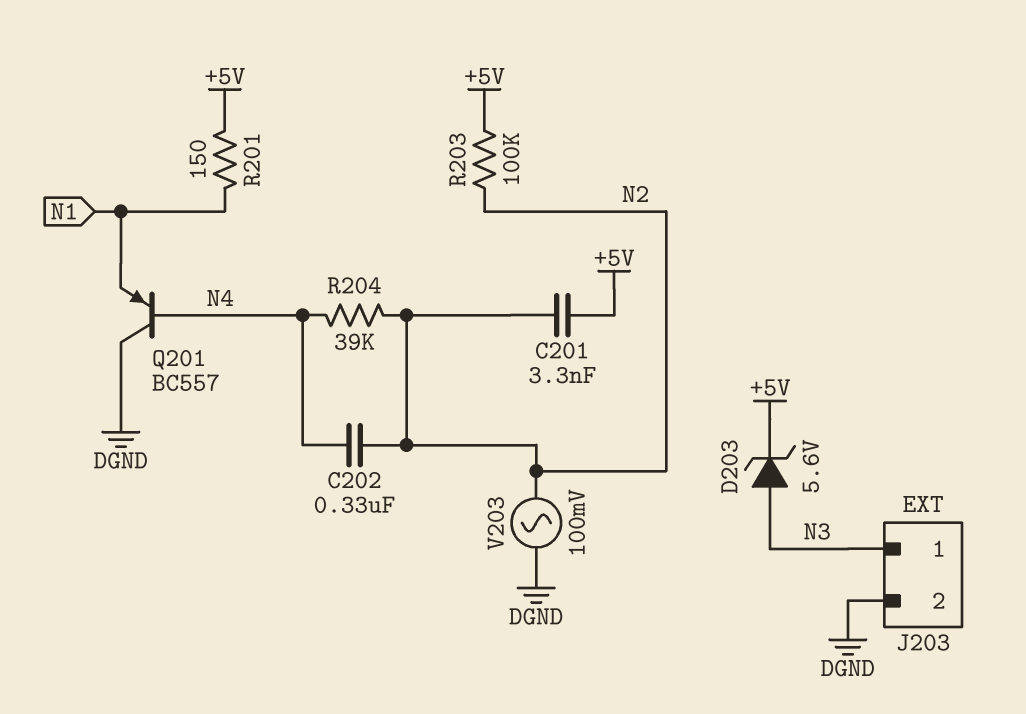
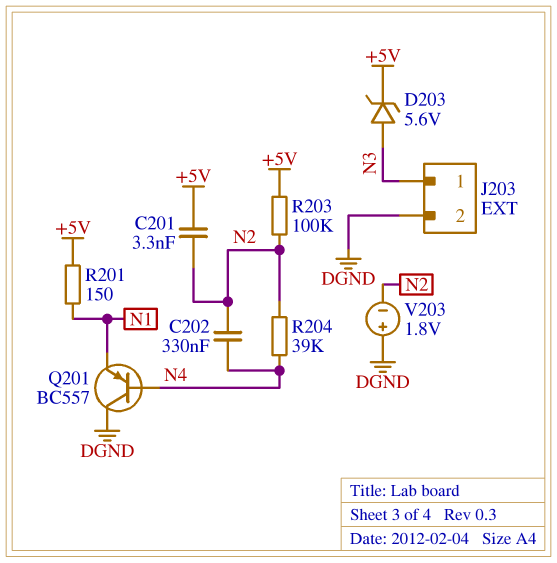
V203: AC 100mV (DGND, N2) -> 1.8V (plus DGND, minus N2)

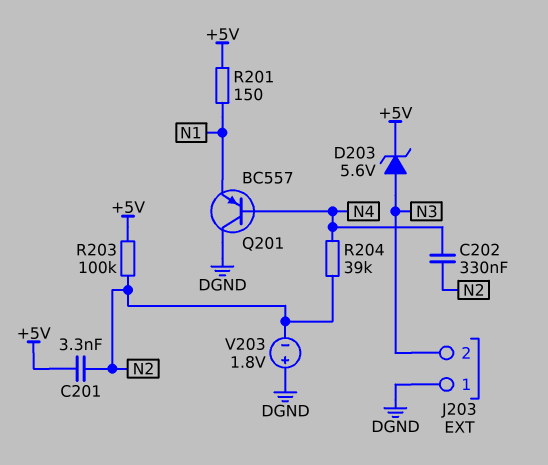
J203 pin 1: N3 -> DGND
J203 pin 2: DGND -> N3

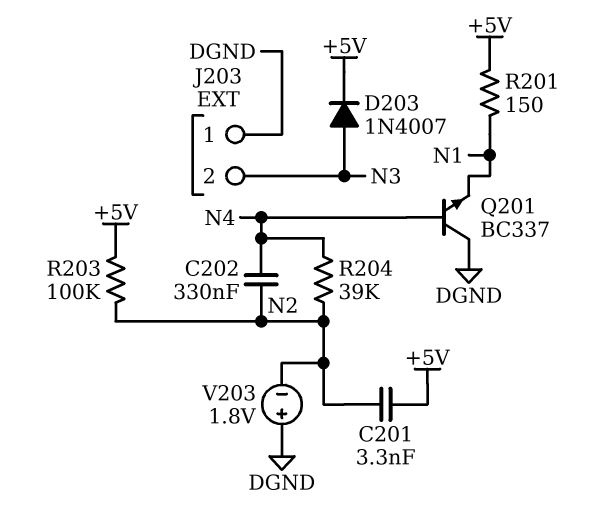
D203: zener 5.6V (A N3, K +5V) -> diode 1N4007 (A N3, K +5V)
Q201: PNP BC557 (B N4, C DGND, E N1) -> NPN BC337 (B N4, C DGND, E N1)

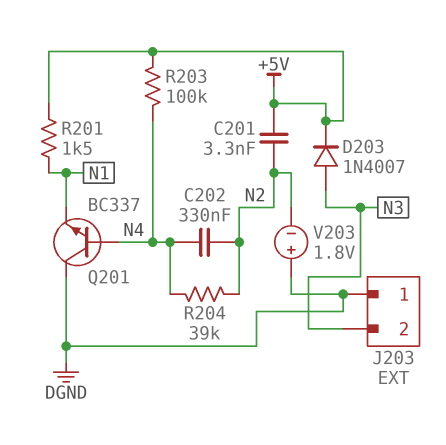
R201: 150 (+5V, N1) -> 1.5k (+5V, N1)
R203: 100k (+5V, N2) -> 100k (+5V, N4)

